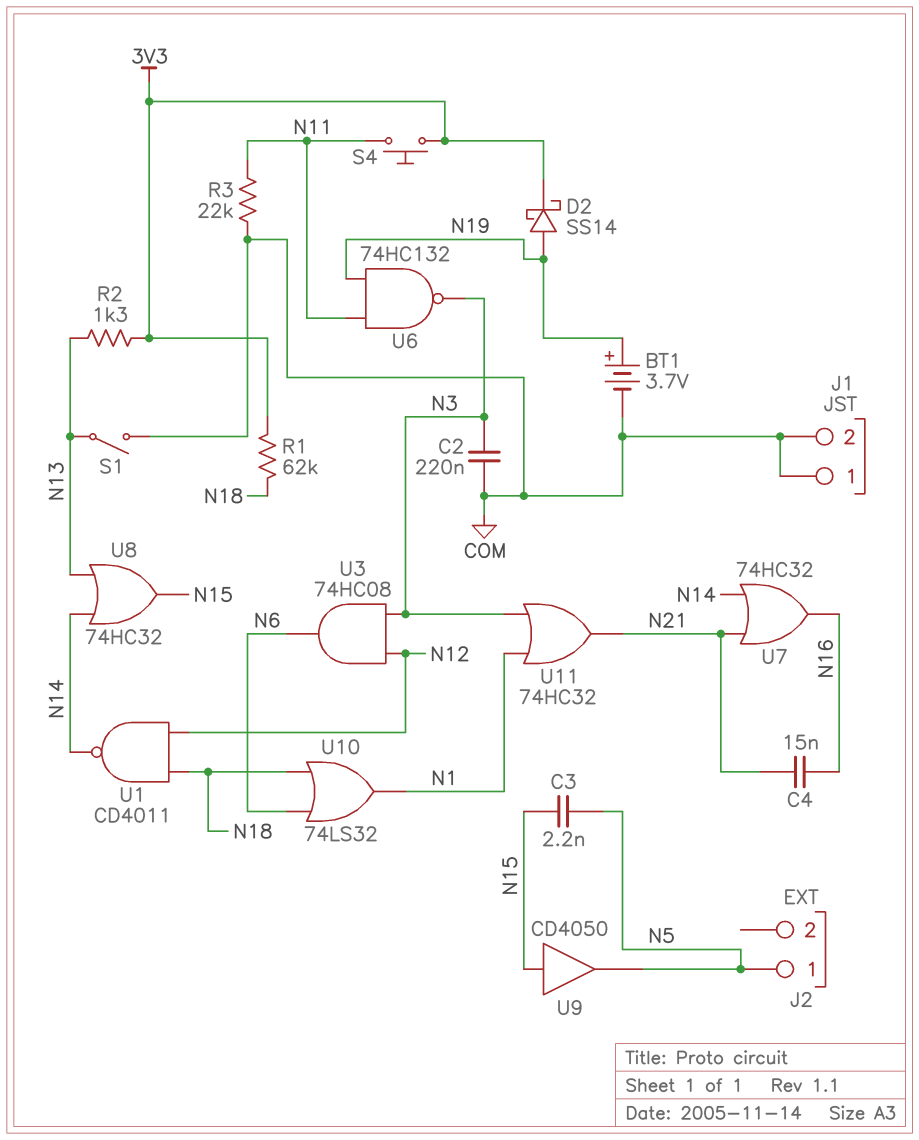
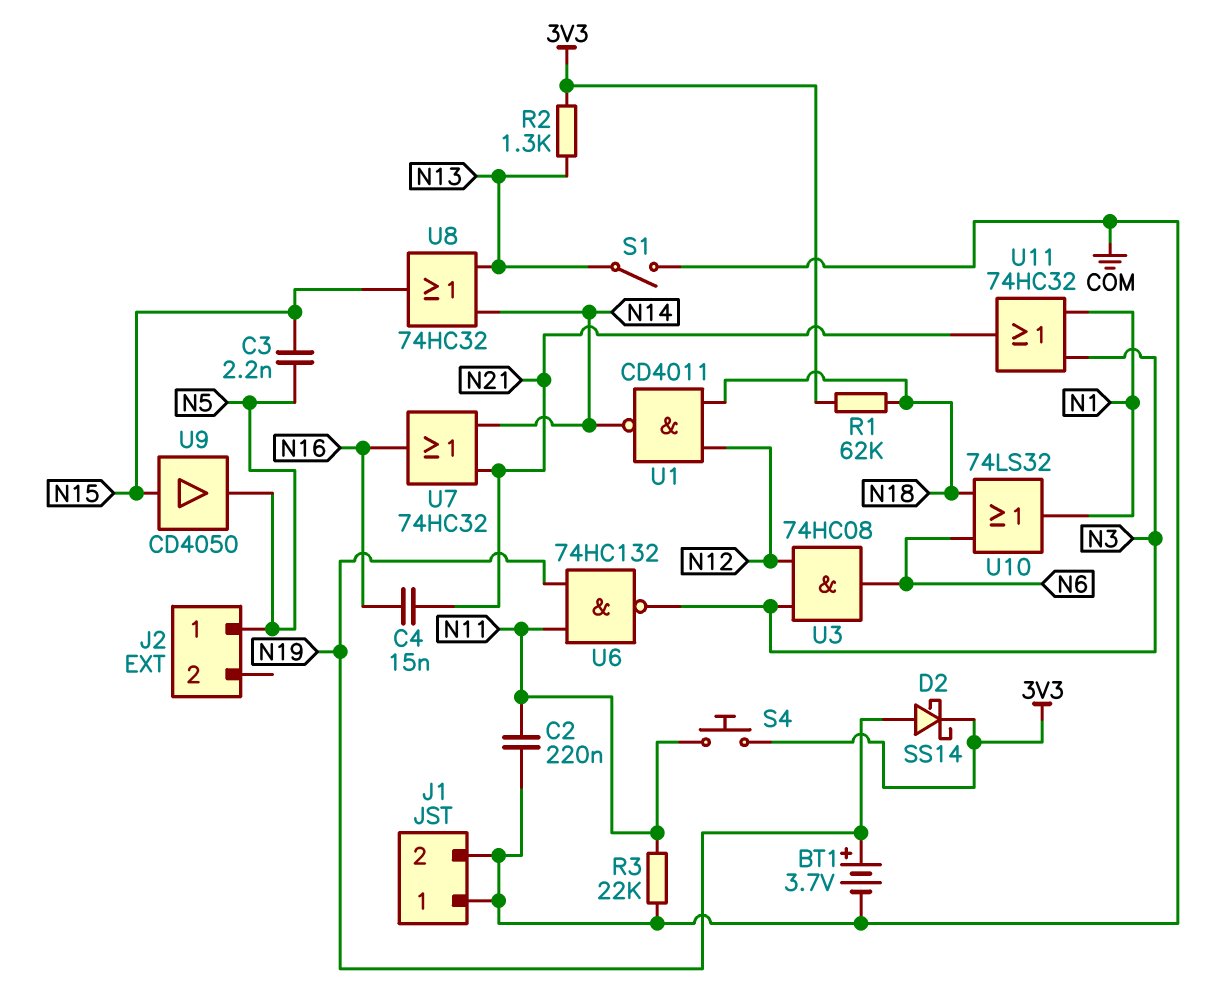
C2: 220nF (COM, N3) -> 220nF (COM, N11)

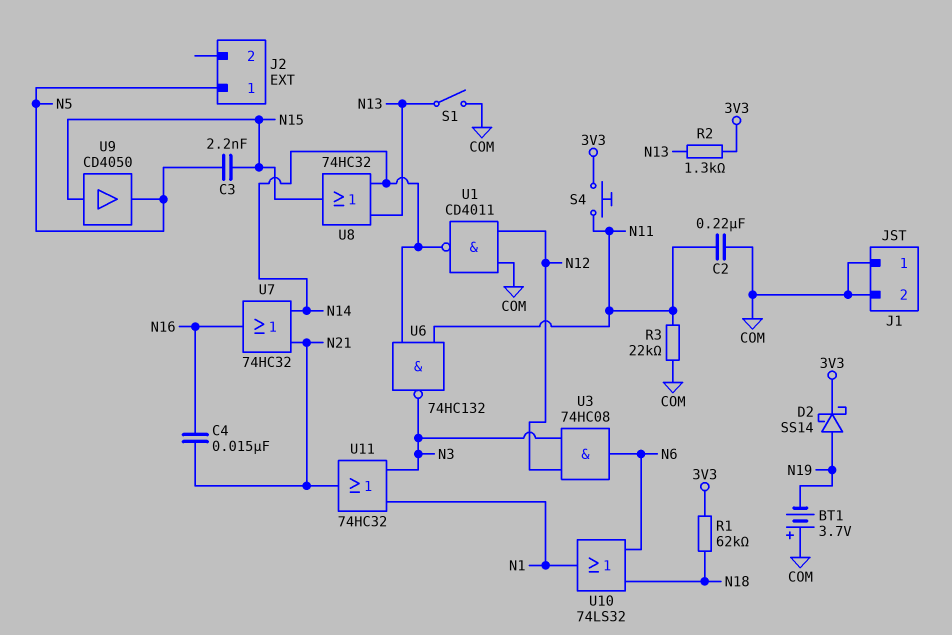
BT1: 3.7V (plus N19, minus COM) -> 3.7V (plus COM, minus N19)
U1: NAND CD4011 (in N12, in N18, out N14) -> NAND CD4011 (in COM, in N12, out N14)
U6: NAND 74HC132 (in N11, in N19, out N3) -> NAND 74HC132 (in N11, in N14, out N3)

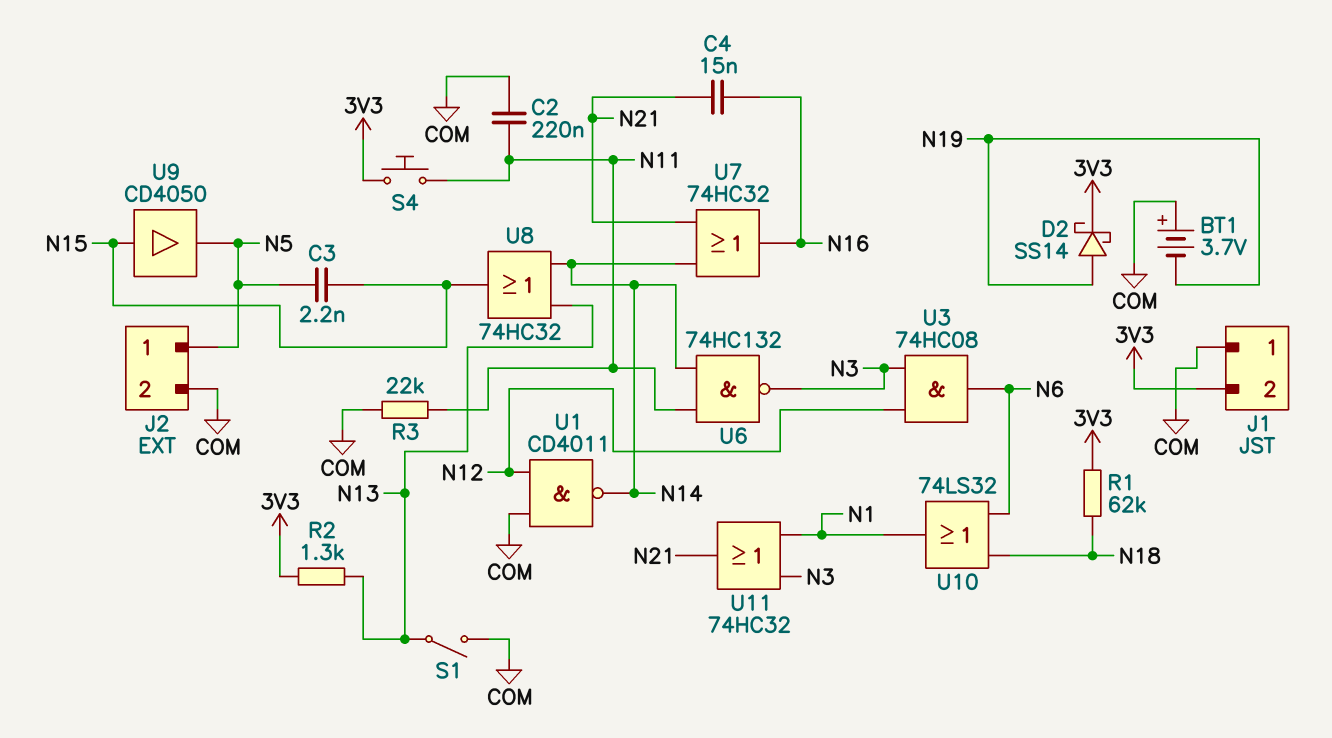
J1 pin 2: COM -> 3V3
J2 pin 2: none -> COM

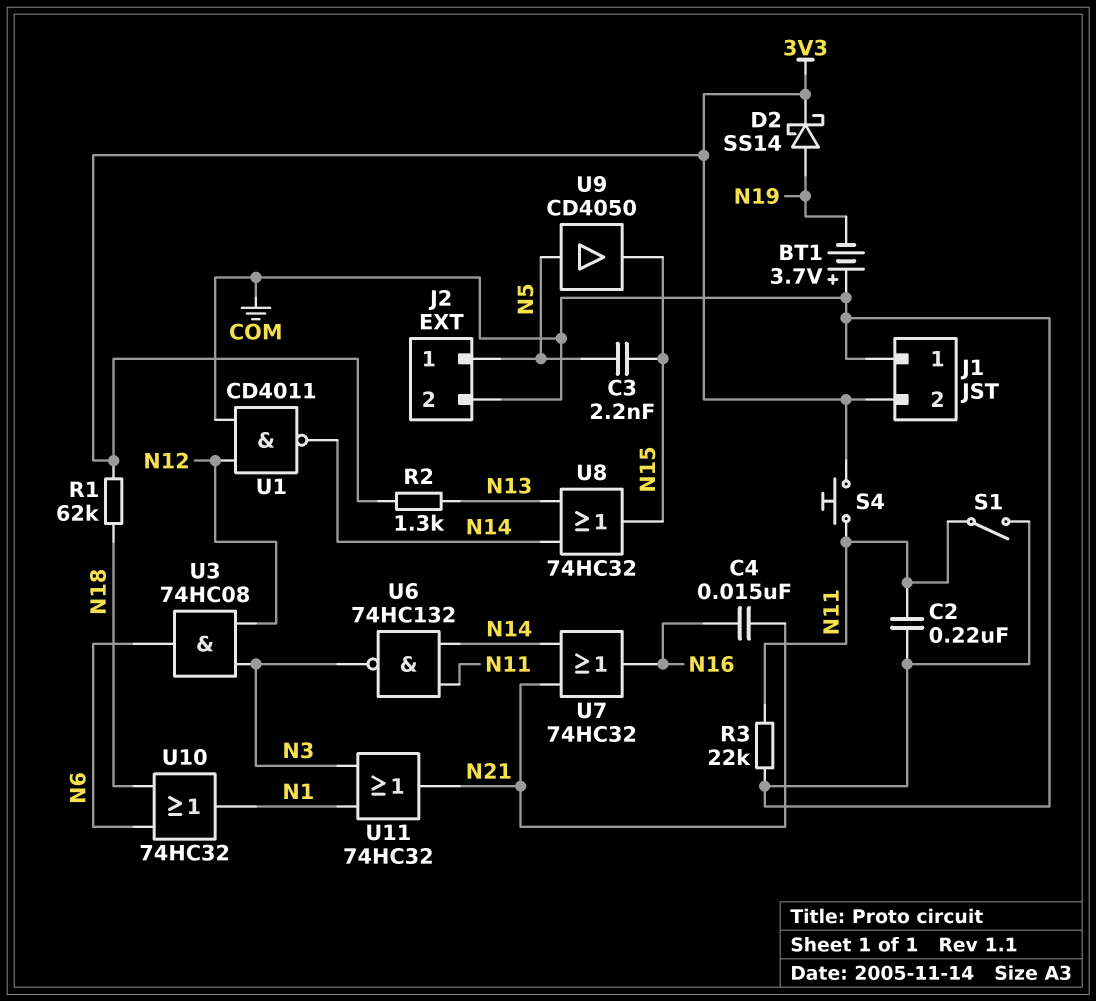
S1: switch (COM, N13) -> switch (COM, N11)
U9: buffer CD4050 (in N15, out N5) -> buffer CD4050 (in N5, out N15)
U10: OR 74LS32 (in N6, in N18, out N1) -> OR 74HC32 (in N6, in N18, out N1)

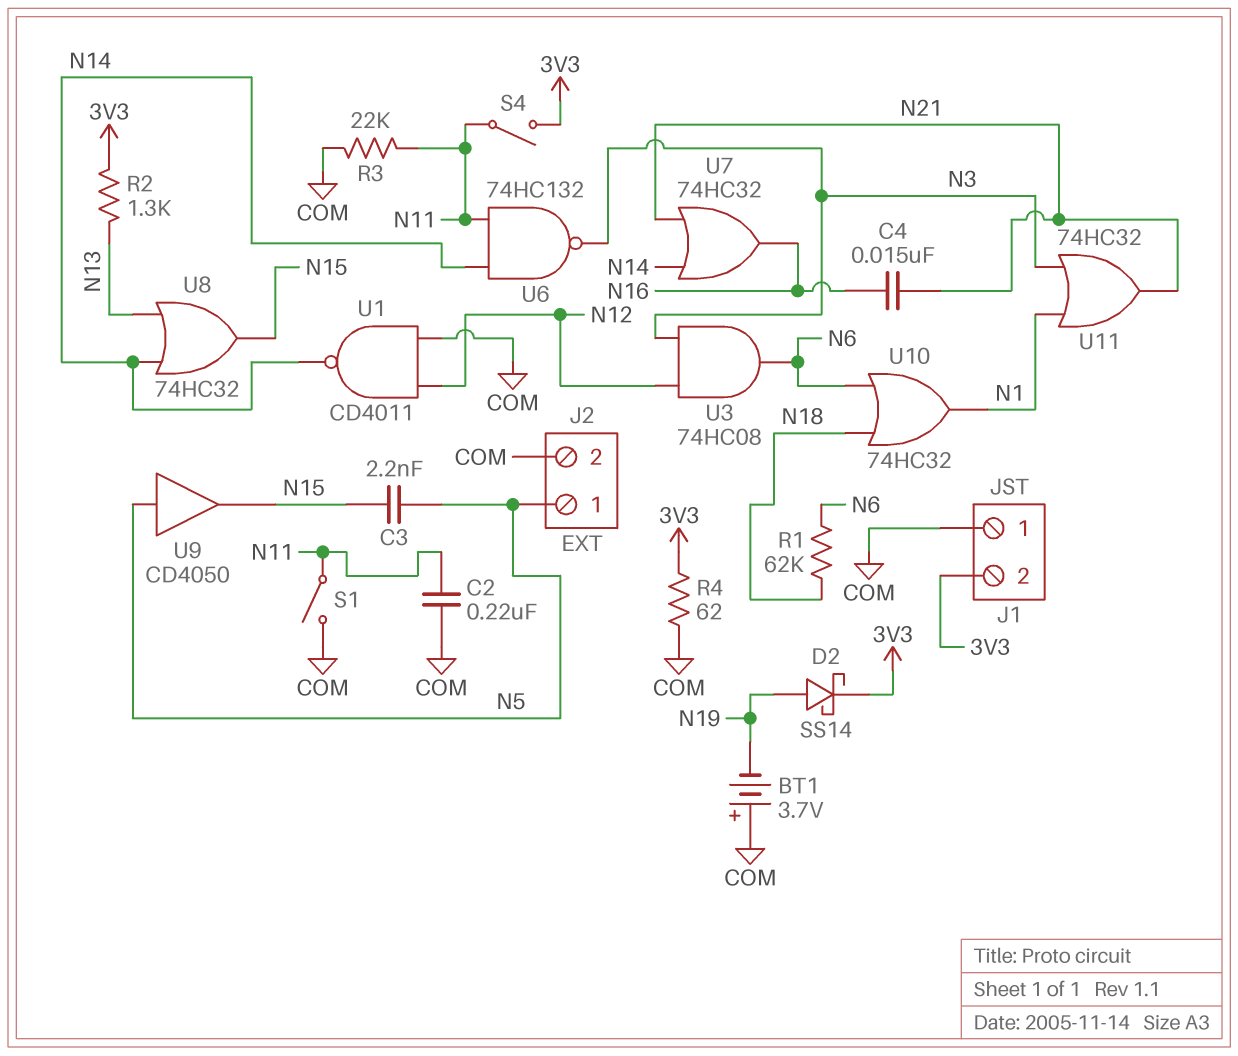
R1: 62k (3V3, N18) -> 62k (N6, N18)
R4: none -> 62 (3V3, COM)
S4: button (3V3, N11) -> switch (3V3, N11)

